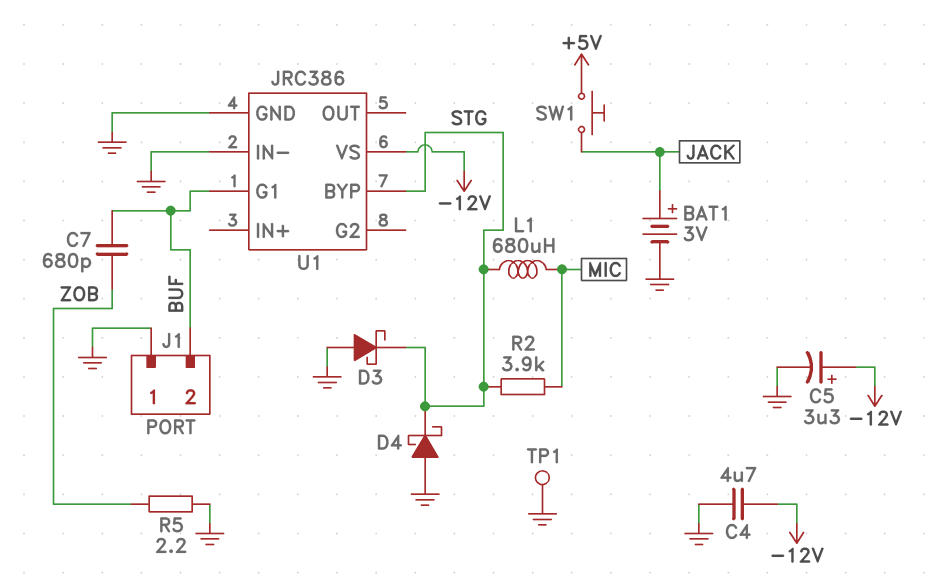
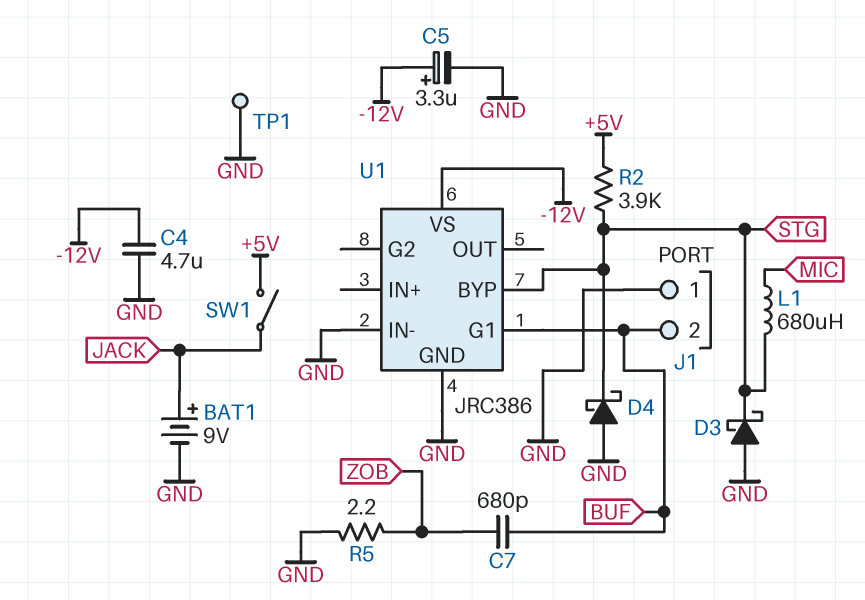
BAT1: 3V (plus JACK, minus GND) -> 9V (plus JACK, minus GND)
R2: 3.9k (MIC, STG) -> 3.9k (+5V, STG)
SW1: button (+5V, JACK) -> switch (+5V, JACK)

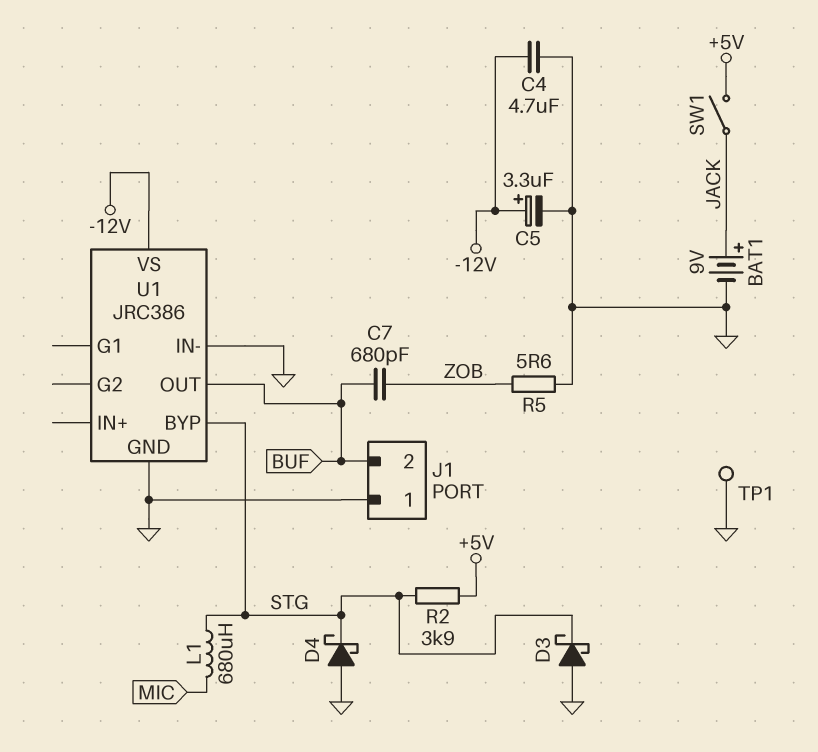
R5: 2.2 (GND, ZOB) -> 5.6 (GND, ZOB)
U1 pin G1: BUF -> none
U1 pin OUT: none -> BUF

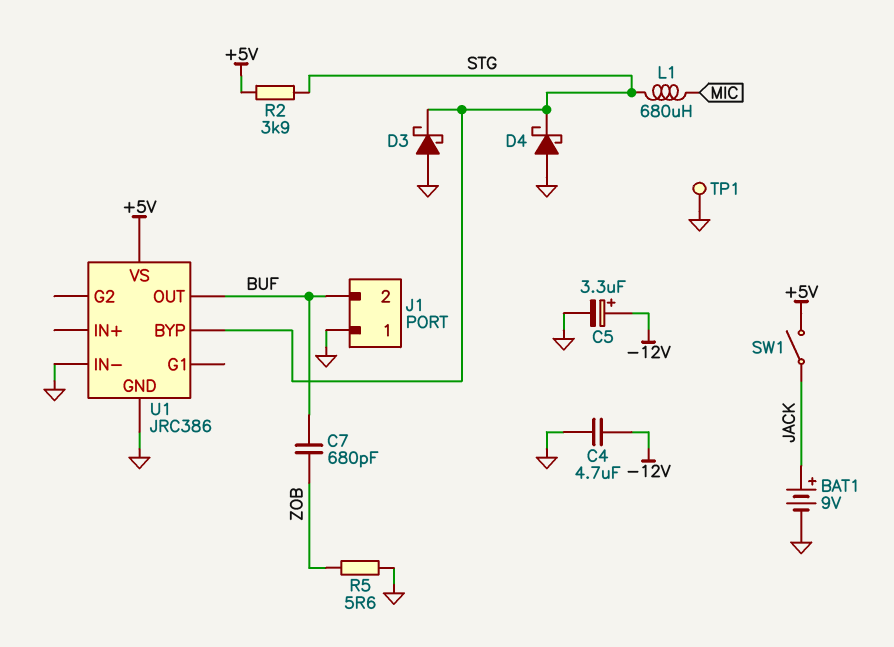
U1 pin VS: -12V -> +5V

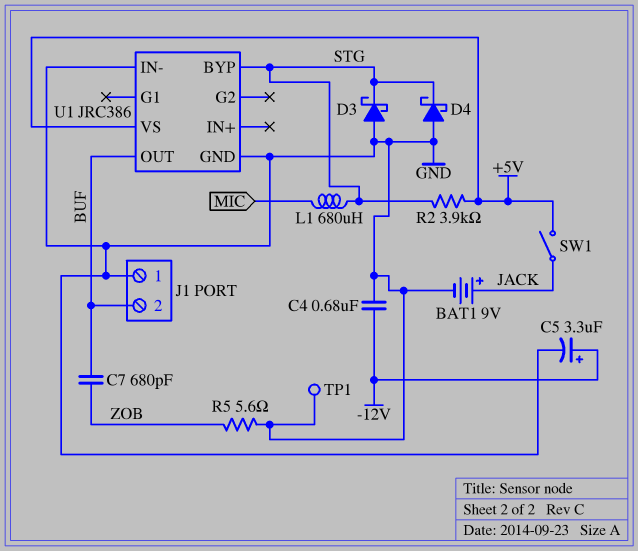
C4: 4.7uF (-12V, GND) -> 680nF (-12V, GND)

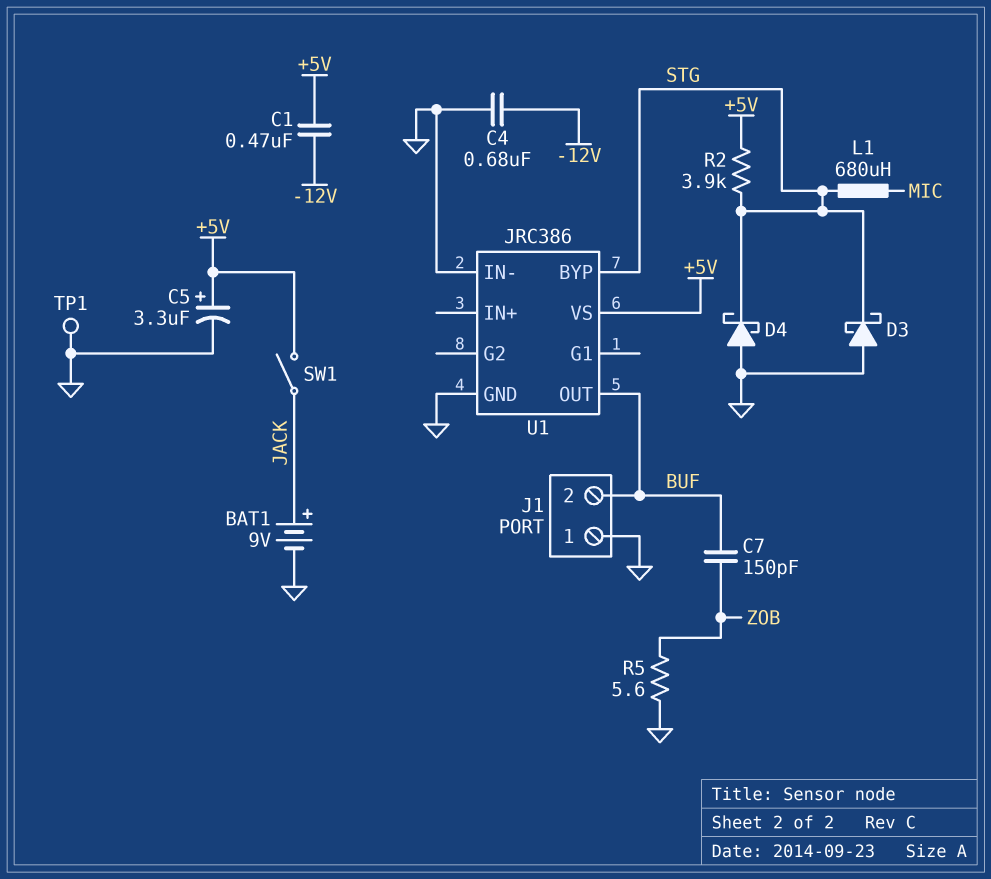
C1: none -> 470nF (+5V, -12V)
C5: 3.3uF (plus -12V, minus GND) -> 3.3uF (plus +5V, minus GND)
C7: 680pF (BUF, ZOB) -> 150pF (BUF, ZOB)

